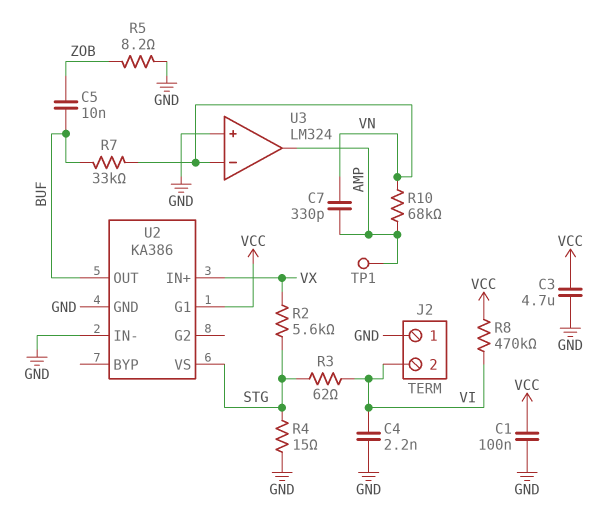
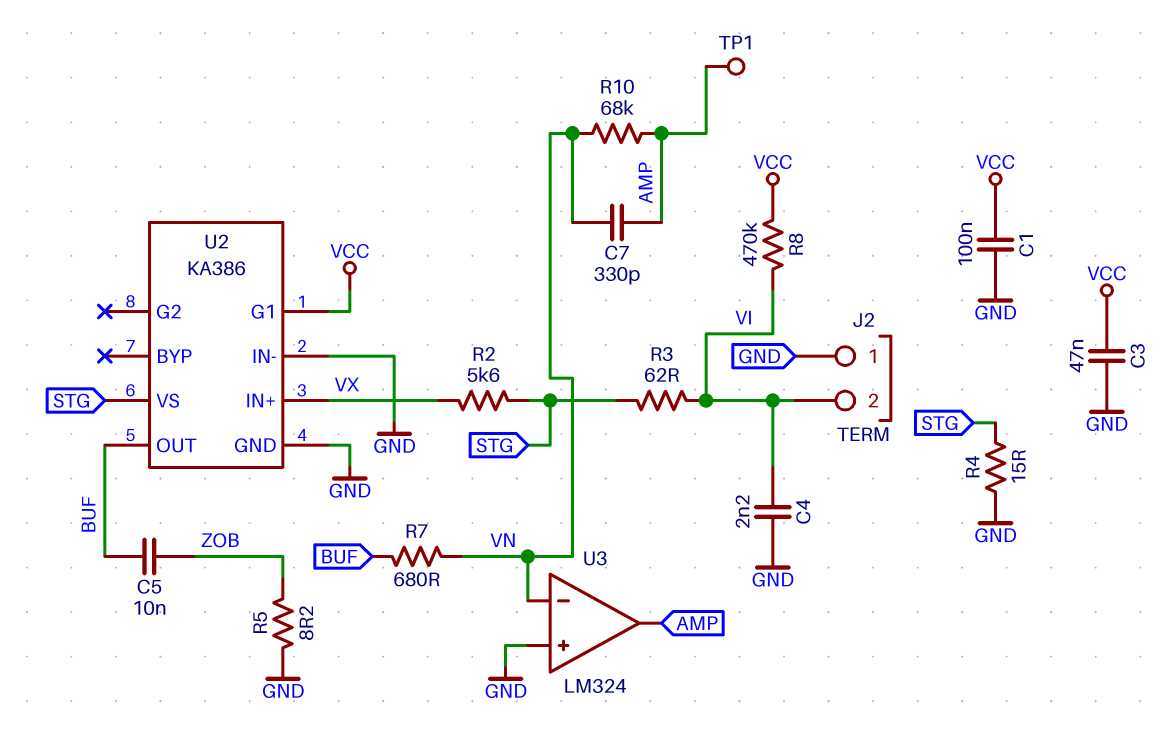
C3: 4.7uF (GND, VCC) -> 47nF (GND, VCC)
R7: 33k (BUF, VN) -> 680 (BUF, VN)

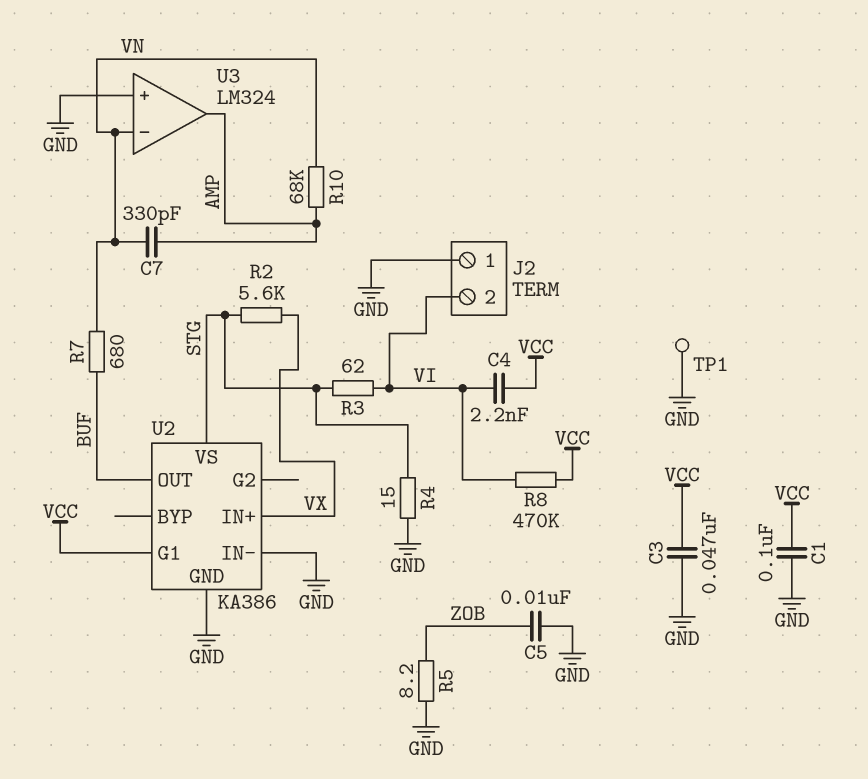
C4: 2.2nF (GND, VI) -> 2.2nF (VCC, VI)
C5: 10nF (BUF, ZOB) -> 10nF (GND, ZOB)
TP1: test point (AMP) -> test point (GND)

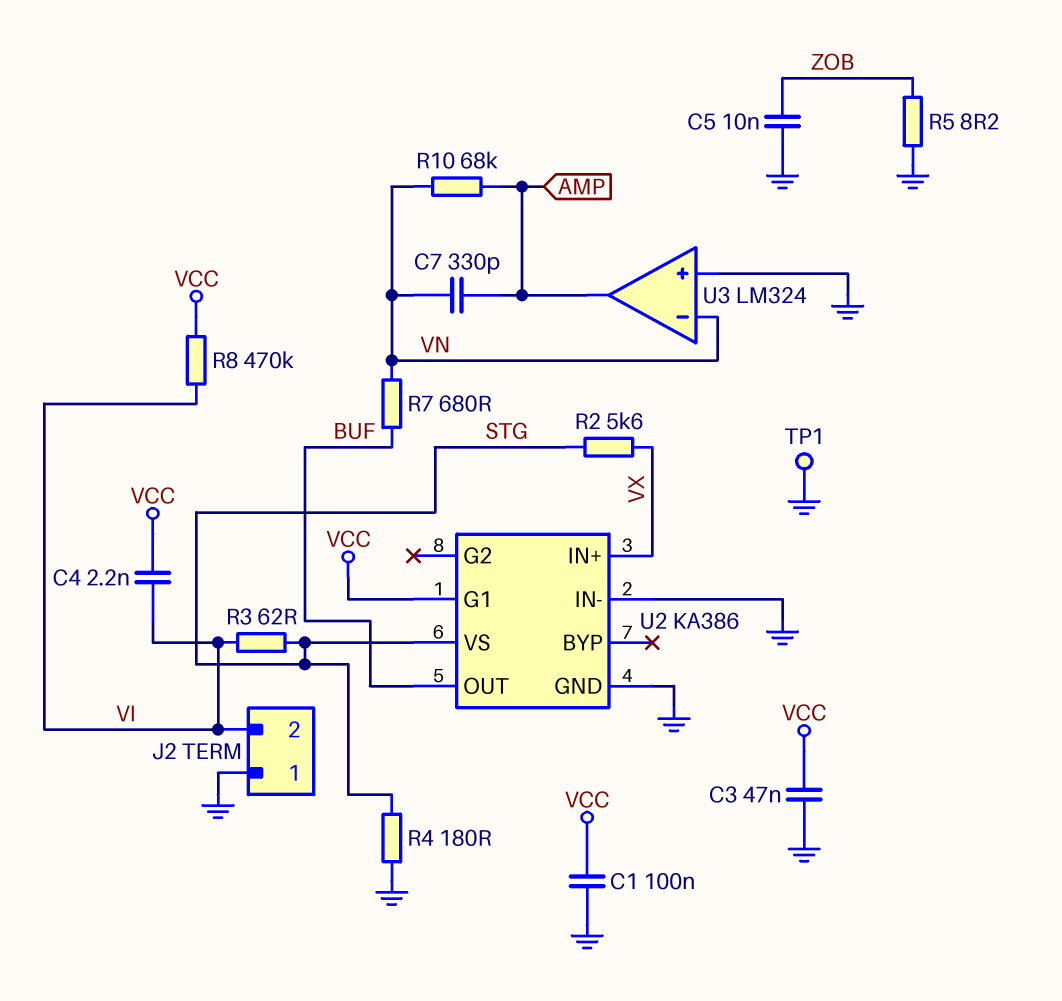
R4: 15 (GND, STG) -> 180 (GND, STG)

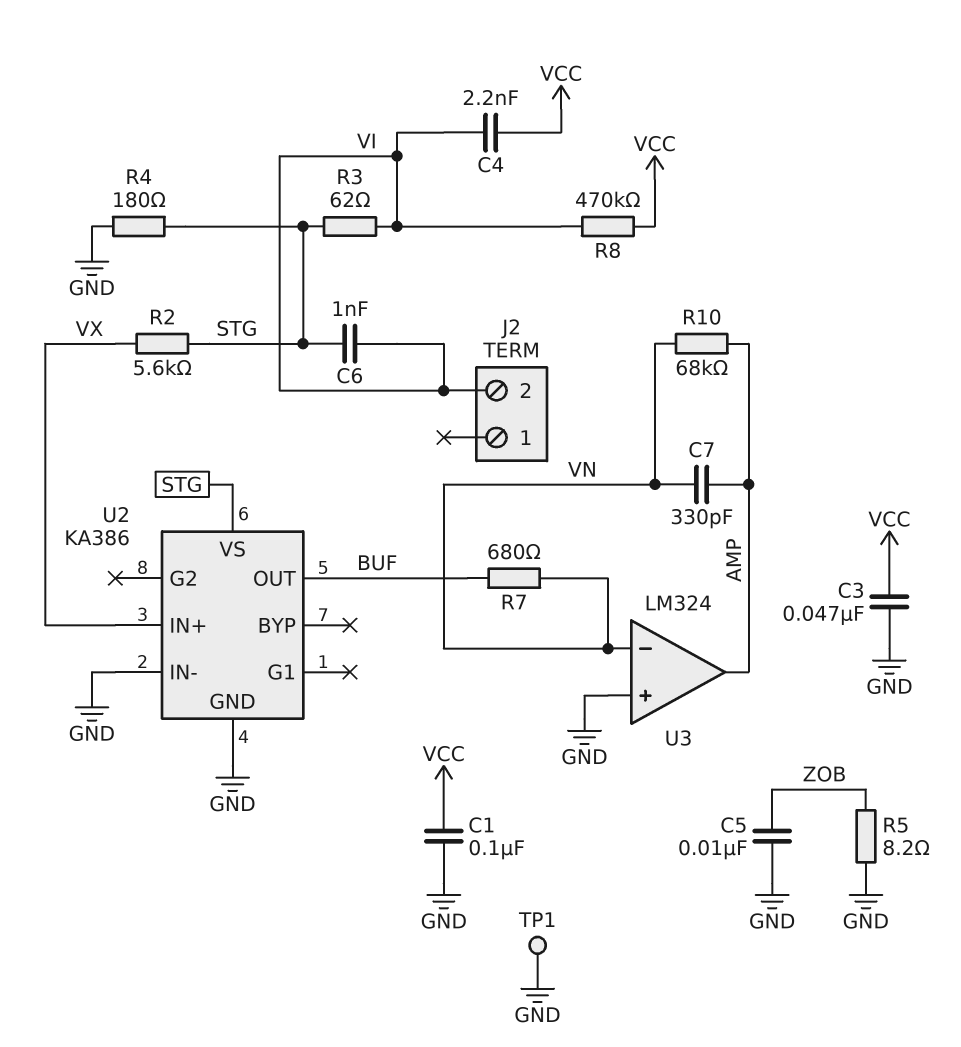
C6: none -> 1nF (STG, VI)
J2 pin 1: GND -> none
U2 pin G1: VCC -> none

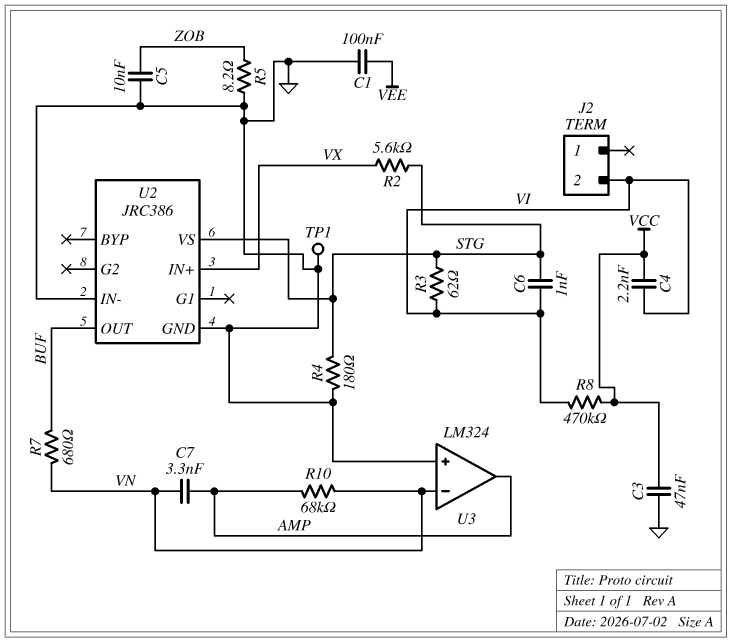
C1: 100nF (GND, VCC) -> 100nF (GND, VEE)
C7: 330pF (AMP, VN) -> 3.3nF (AMP, VN)
U2: KA386 -> JRC386

